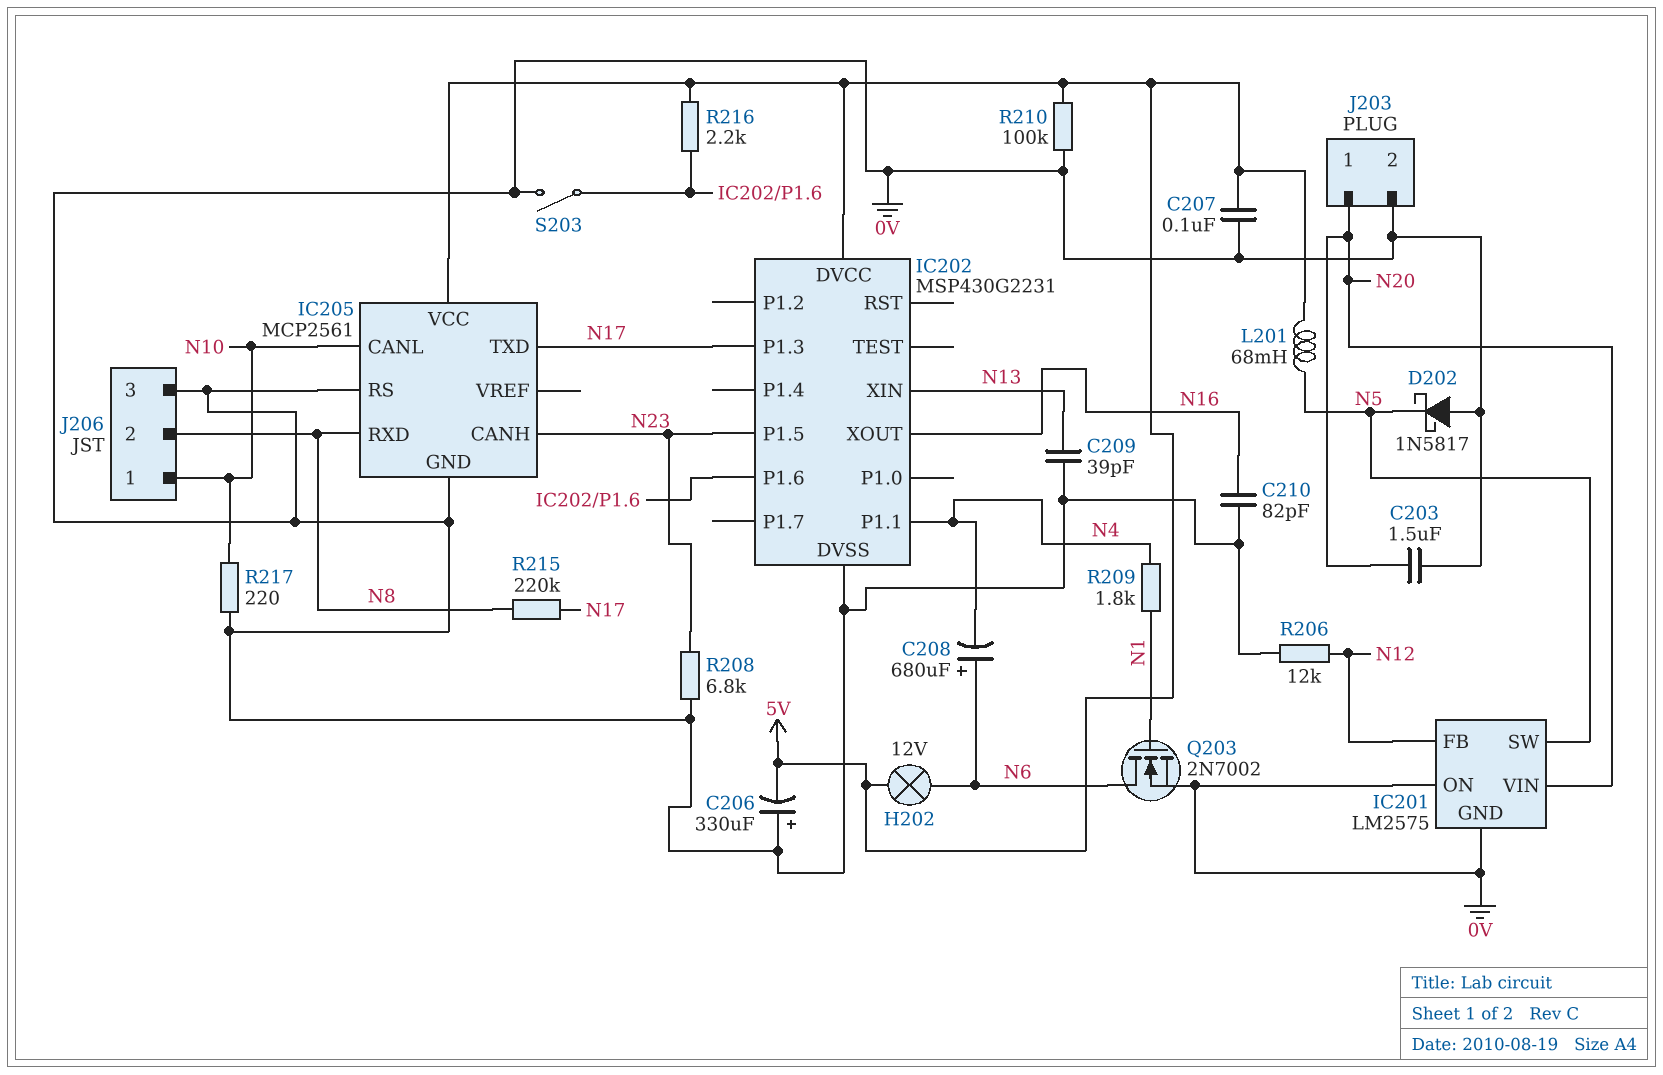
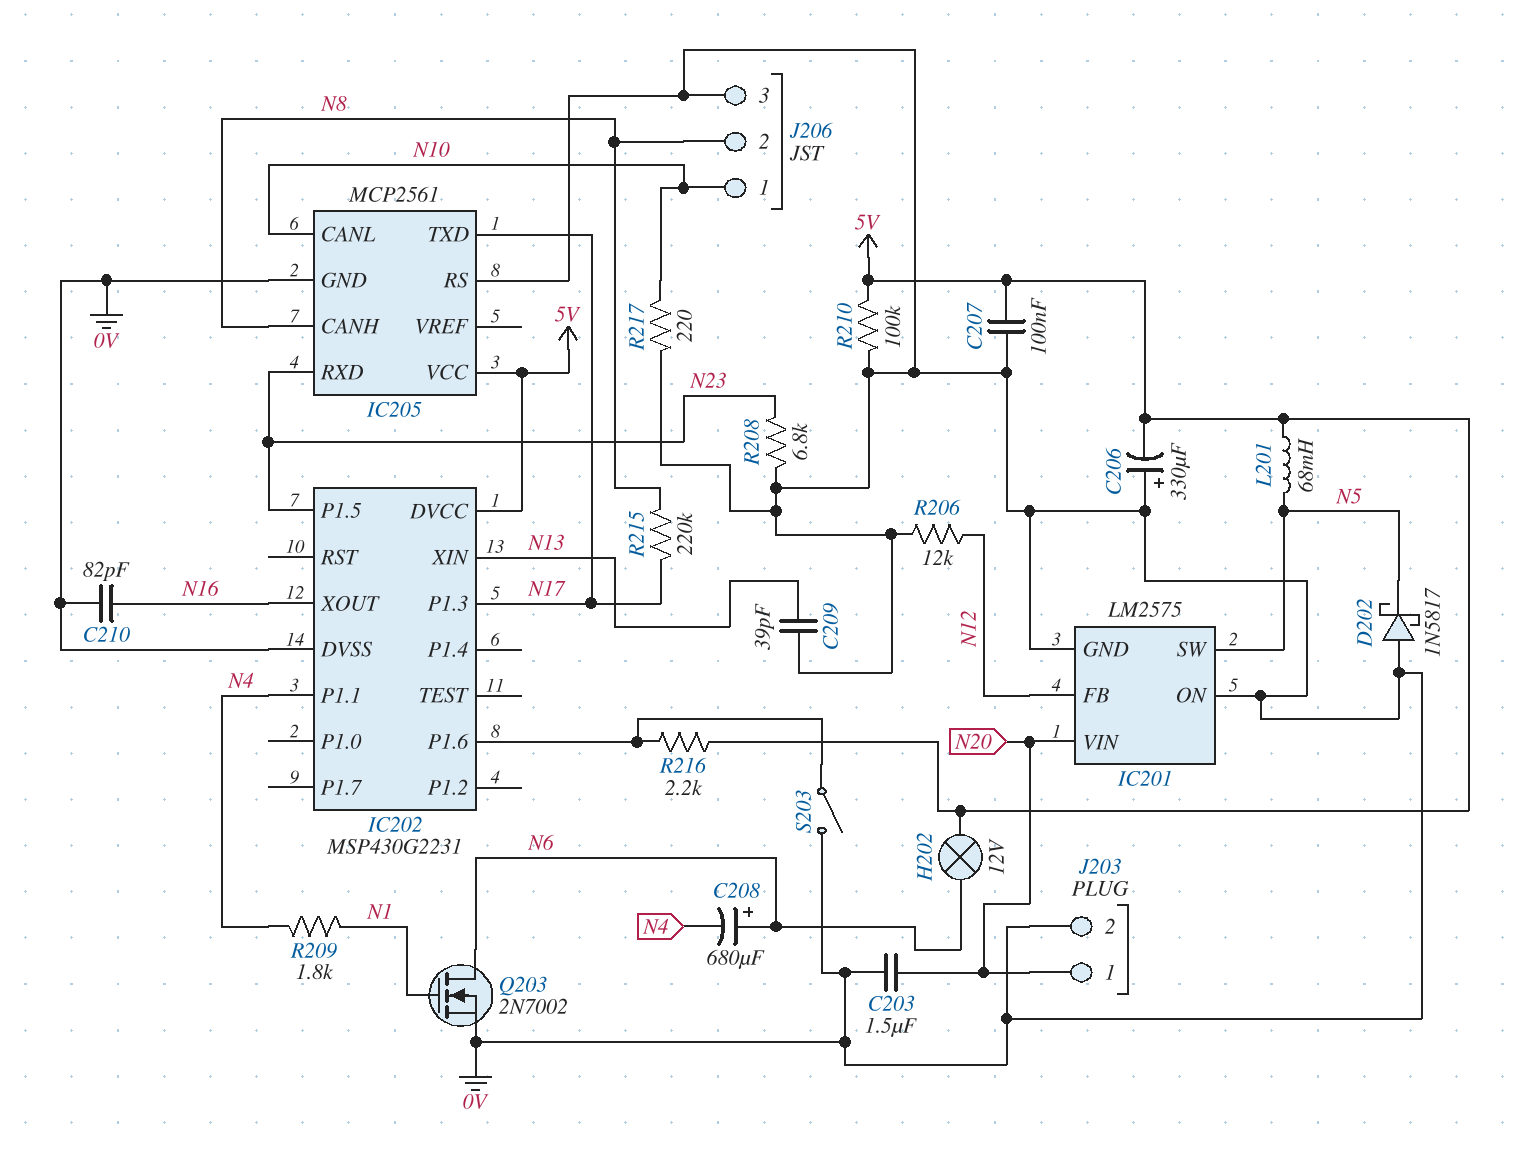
IC205 pin CANH: N23 -> N8
IC205 pin RXD: N8 -> N23

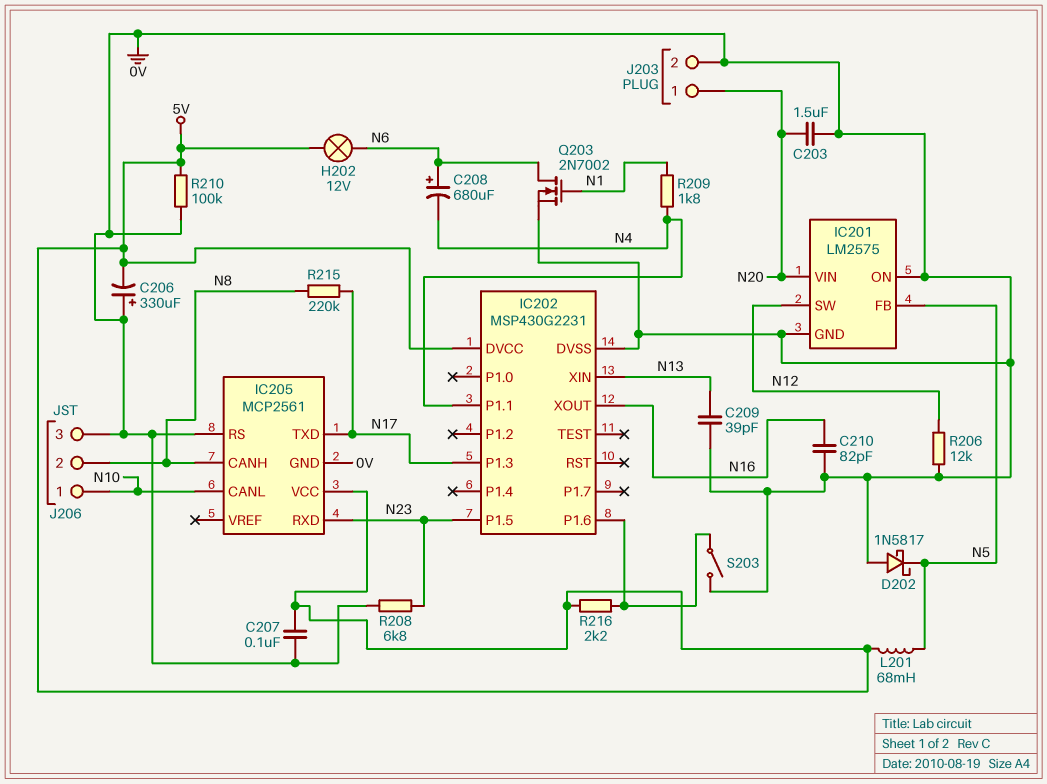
IC201 pin FB: N12 -> N5
IC201 pin SW: N5 -> N12
R217: 220 (0V, N10) -> none

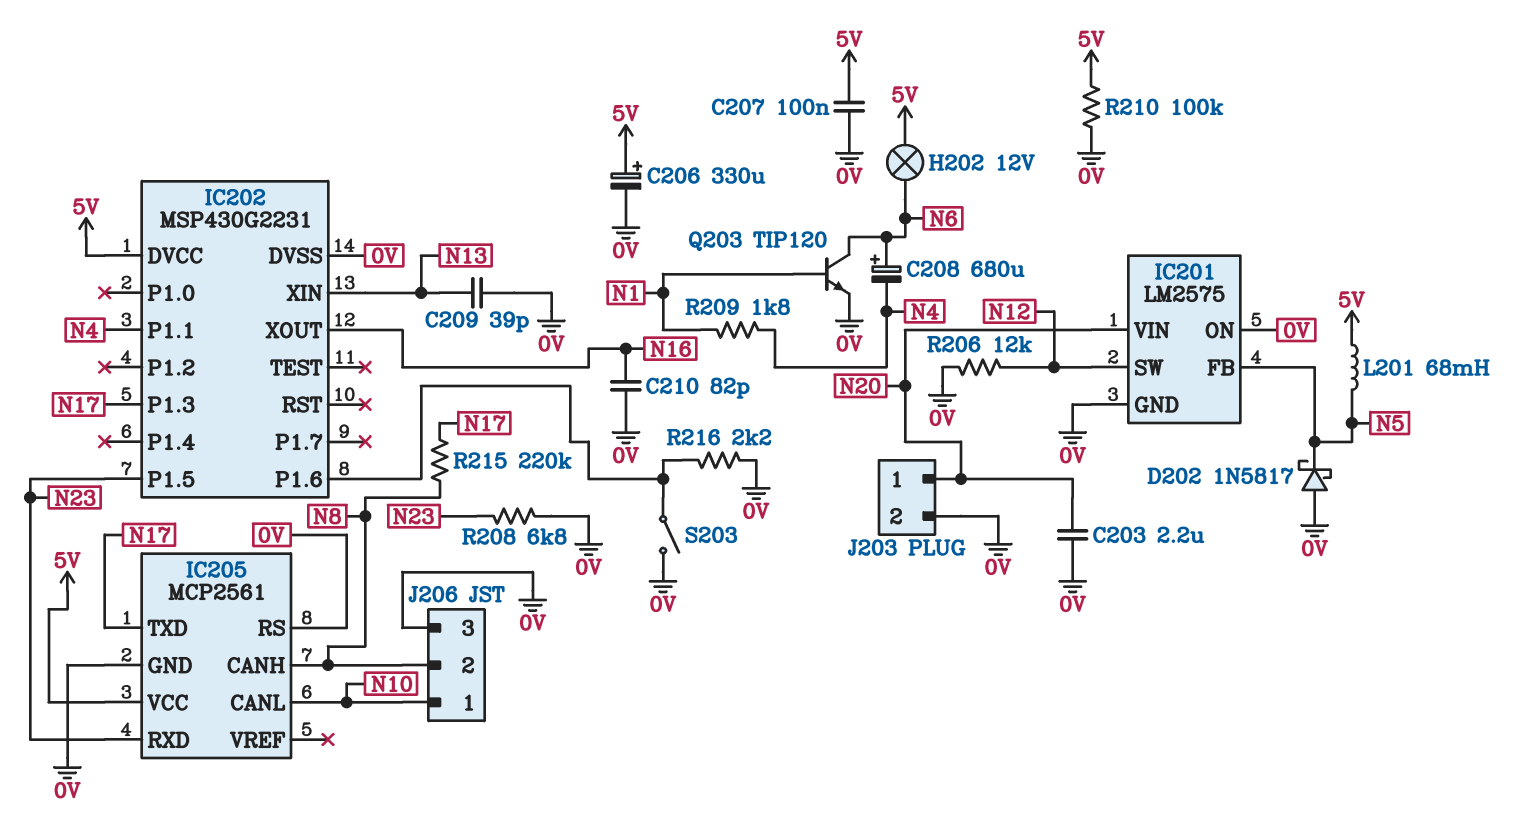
C203: 1.5uF (0V, N20) -> 2.2uF (0V, N20)
C206: 330uF (plus 0V, minus 5V) -> 330uF (plus 5V, minus 0V)
Q203: NMOS 2N7002 (G N1, D N6, S 0V) -> NPN TIP120 (B N1, C N6, E 0V)
R216: 2.2k (5V, IC202/P1.6) -> 2.2k (0V, IC202/P1.6)

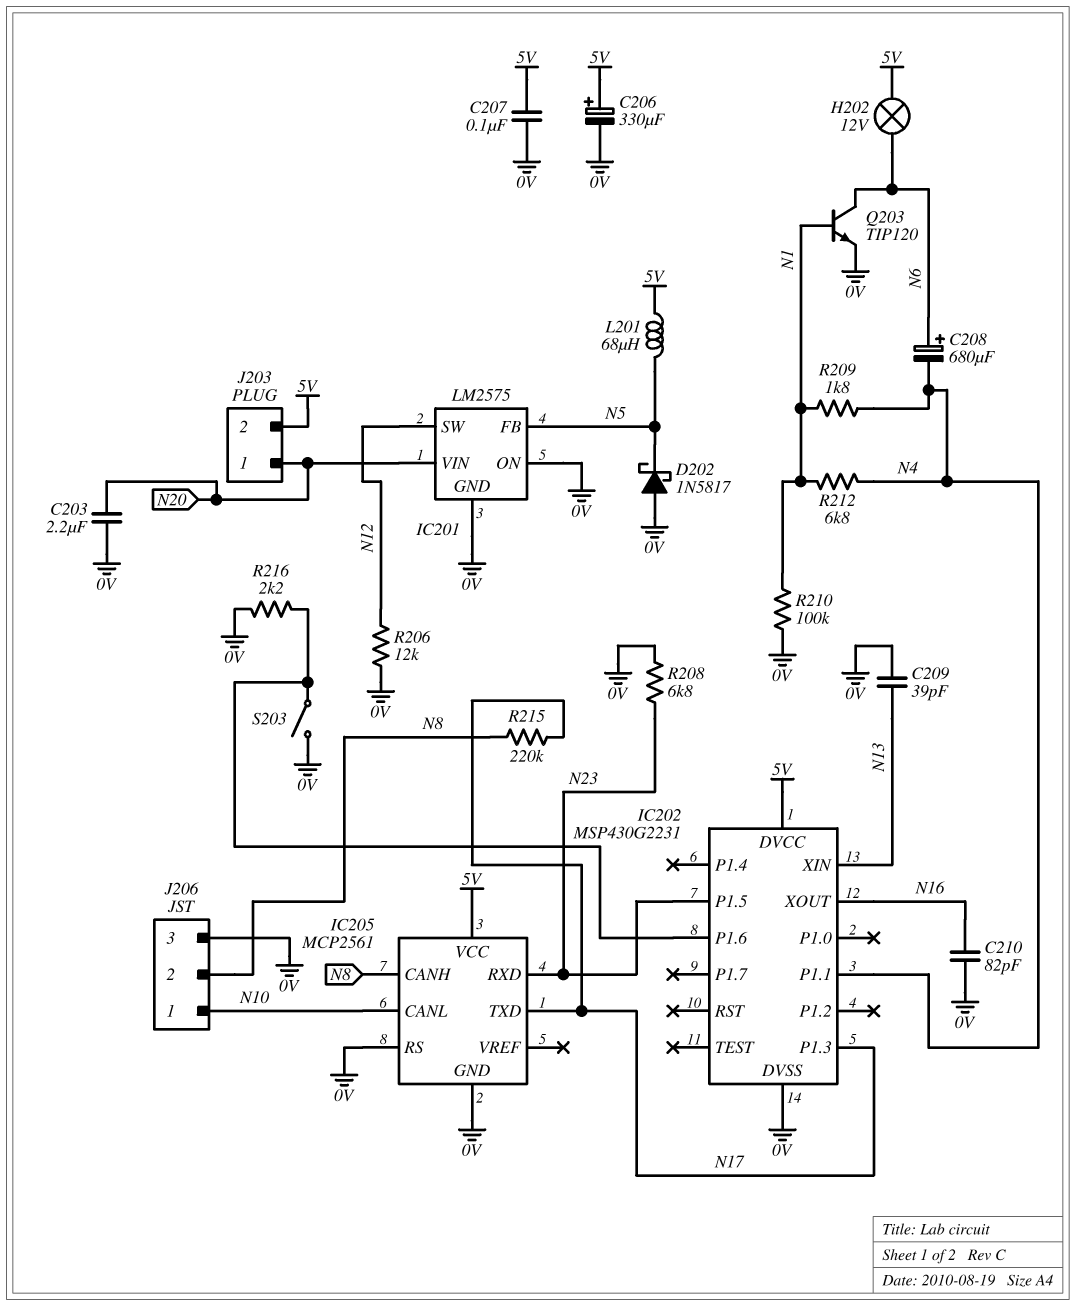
J203 pin 2: 0V -> 5V
L201: 68mH (5V, N5) -> 68uH (5V, N5)
R210: 100k (0V, 5V) -> 100k (0V, N1)
R212: none -> 6.8k (N1, N4)

